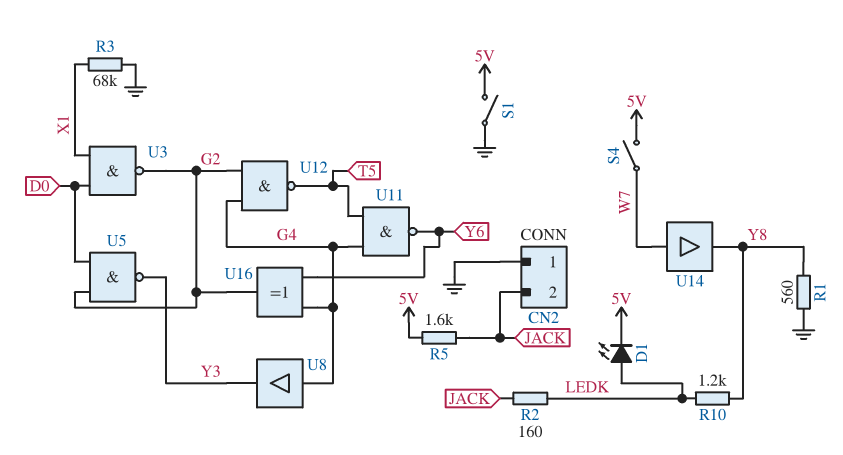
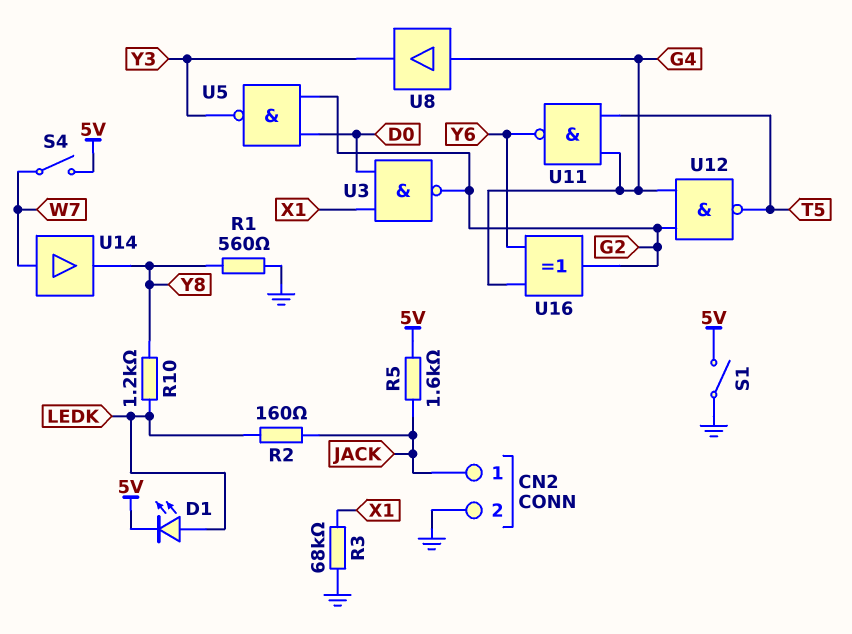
CN2 pin 1: GND -> JACK
CN2 pin 2: JACK -> GND

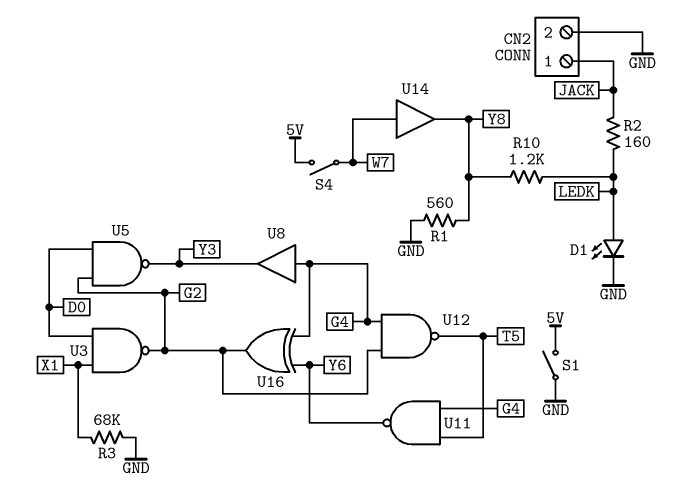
D1: LED (A LEDK, K 5V) -> LED (A LEDK, K GND)
R5: 1.6k (5V, JACK) -> none

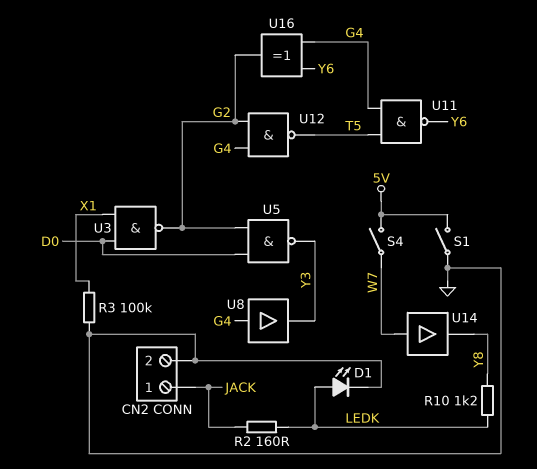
R1: 560 (GND, Y8) -> none
R3: 68k (GND, X1) -> 100k (GND, X1)

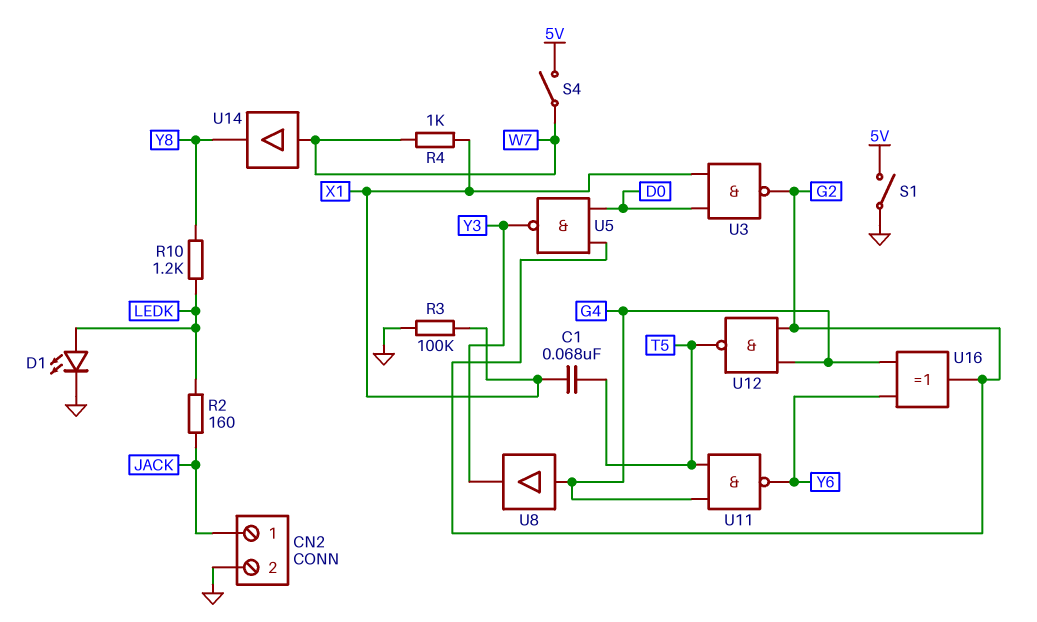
C1: none -> 68nF (T5, X1)
R4: none -> 1k (W7, X1)

